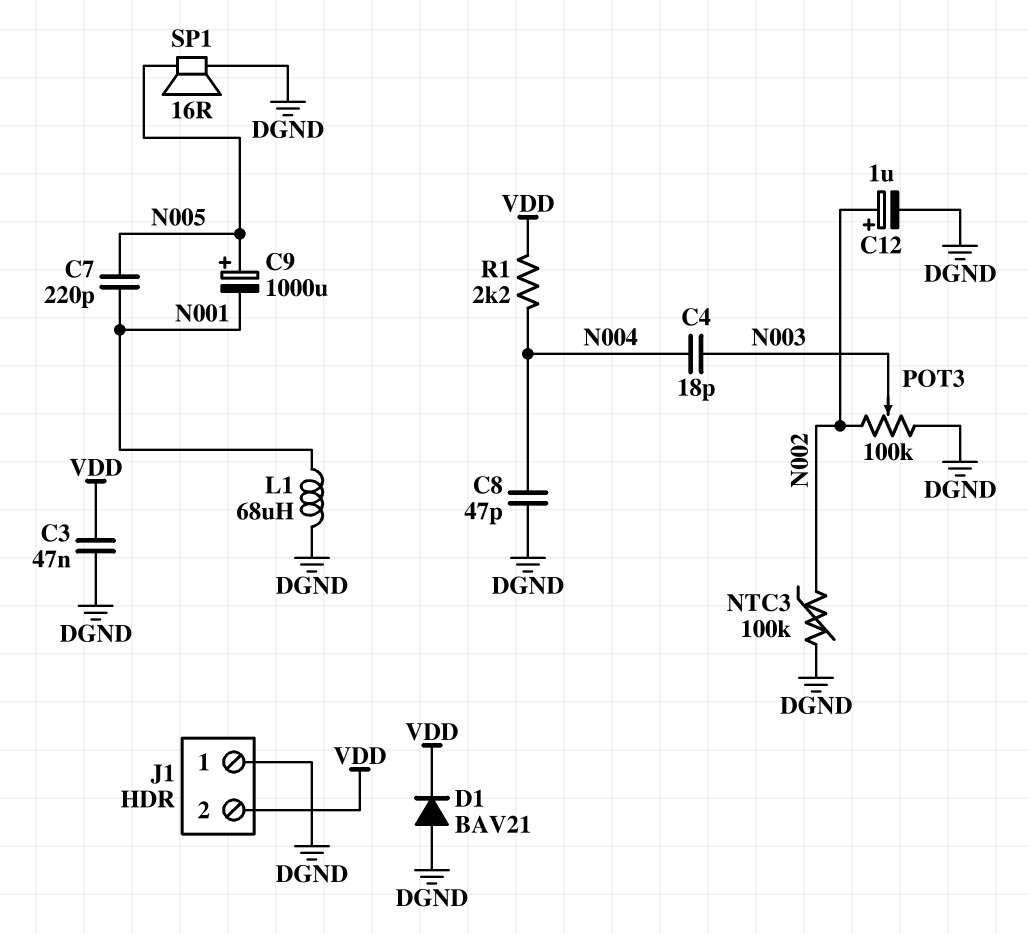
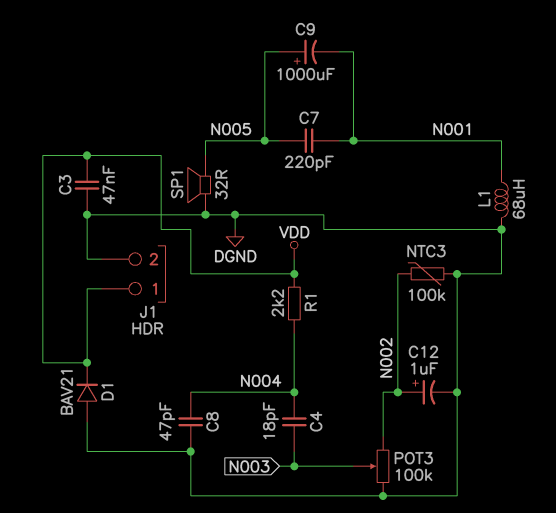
J1 pin 1: DGND -> VDD
J1 pin 2: VDD -> DGND
SP1: speaker 16R (DGND, N005) -> speaker 32R (DGND, N005)

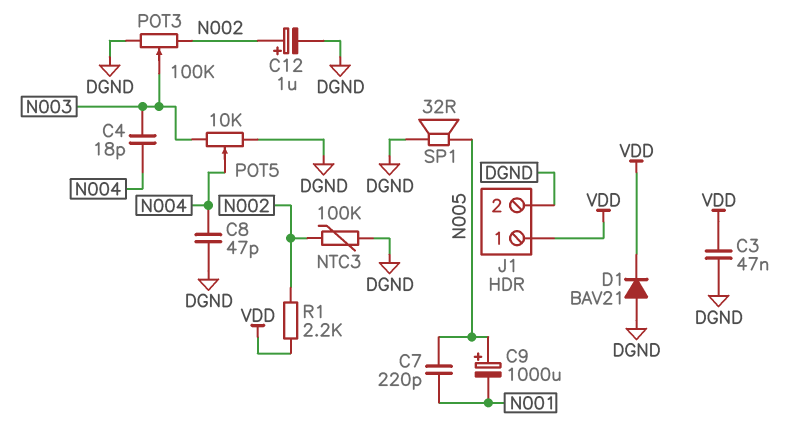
L1: 68uH (DGND, N001) -> none
POT5: none -> 10k (DGND, N003, wiper N004)
R1: 2.2k (N004, VDD) -> 2.2k (N002, VDD)

